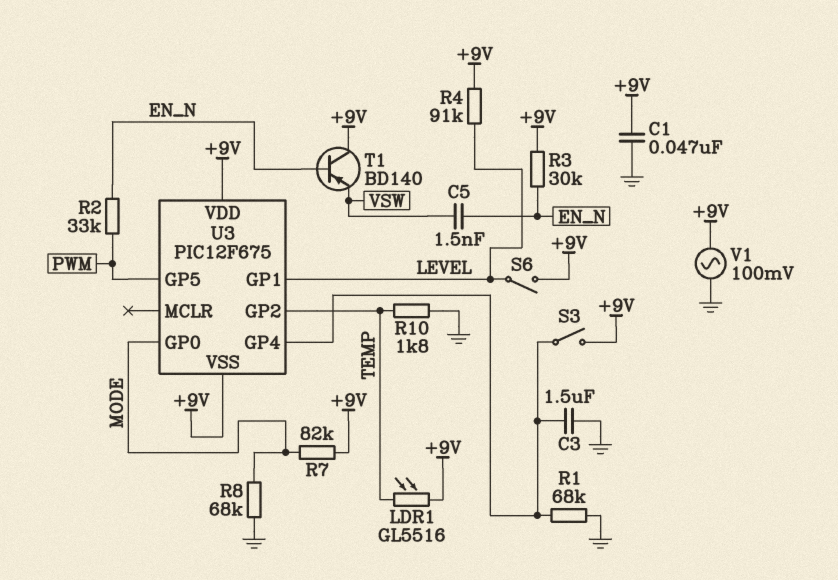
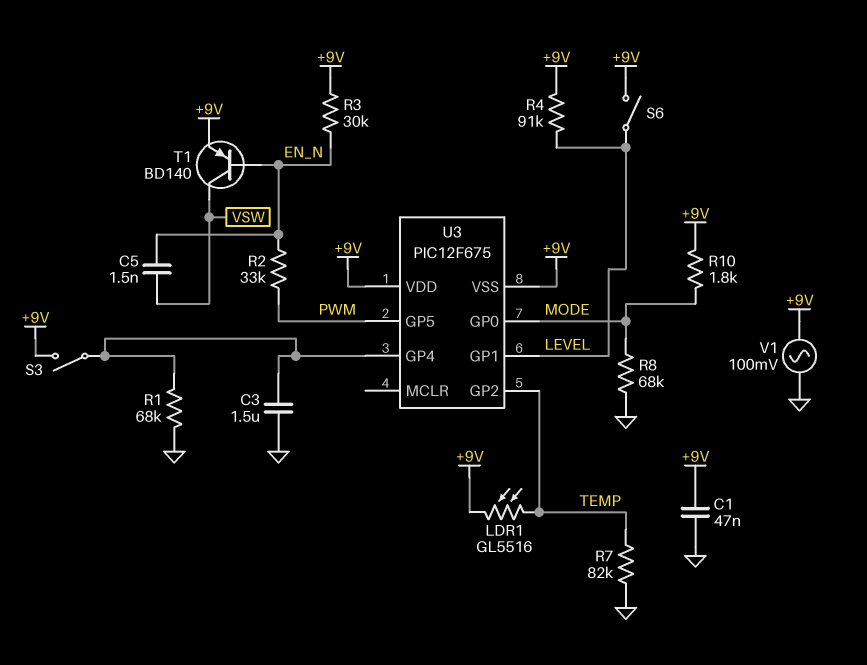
R7: 82k (+9V, MODE) -> 82k (GND, TEMP)
R10: 1.8k (GND, TEMP) -> 1.8k (+9V, MODE)
T1: PNP BD140 (B EN_N, C +9V, E VSW) -> PNP BD140 (B EN_N, C VSW, E +9V)

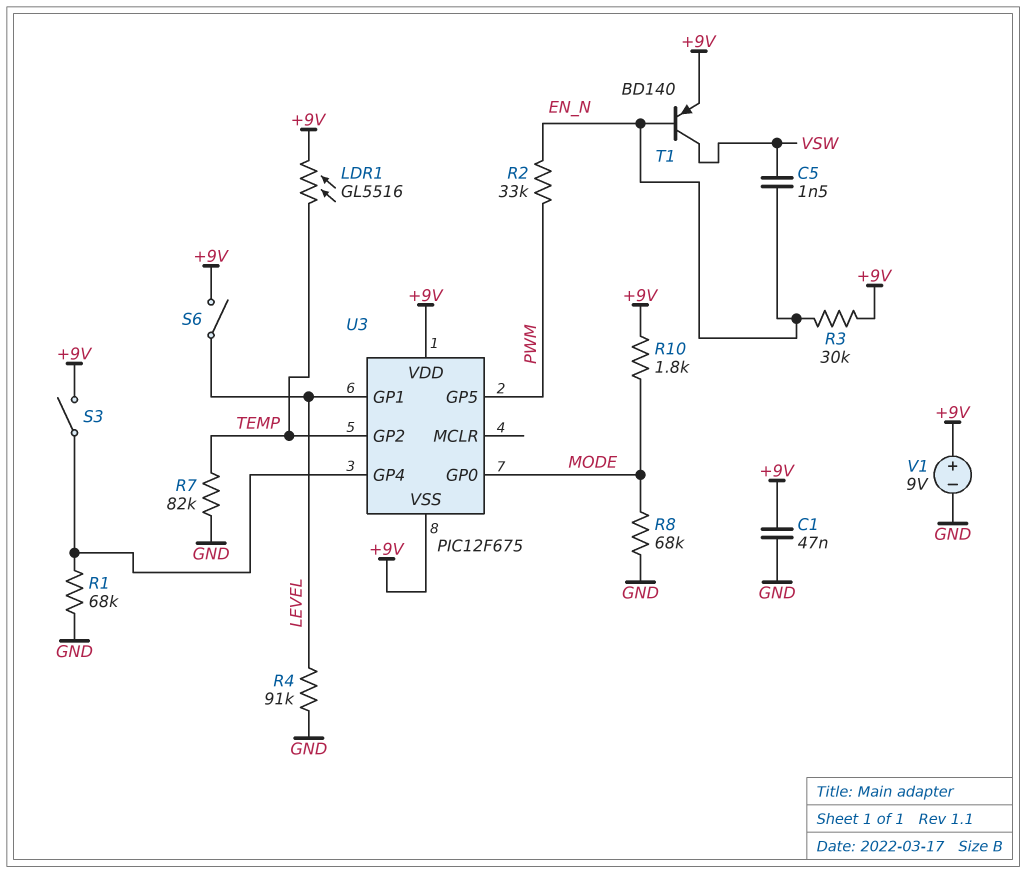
C3: 1.5uF (GND, U3/GP4) -> none
R4: 91k (+9V, LEVEL) -> 91k (GND, LEVEL)
V1: AC 100mV (+9V, GND) -> 9V (plus +9V, minus GND)

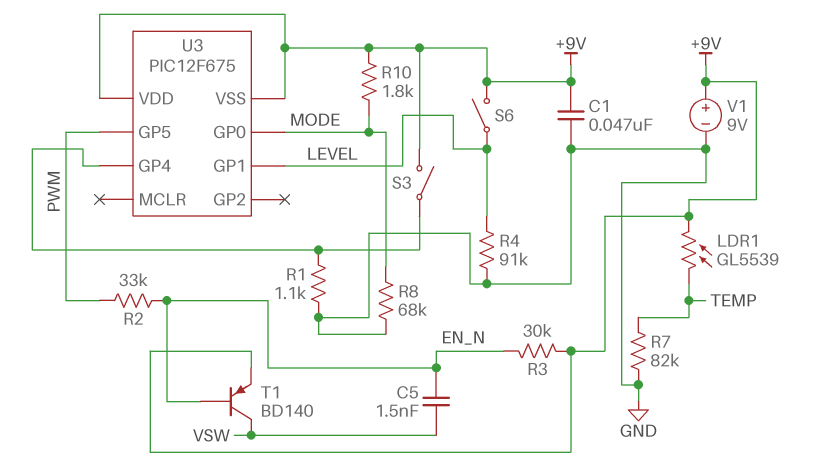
LDR1: GL5516 (+9V, TEMP) -> GL5539 (+9V, TEMP)
R1: 68k (GND, U3/GP4) -> 1.1k (GND, U3/GP4)
U3 pin GP2: TEMP -> none

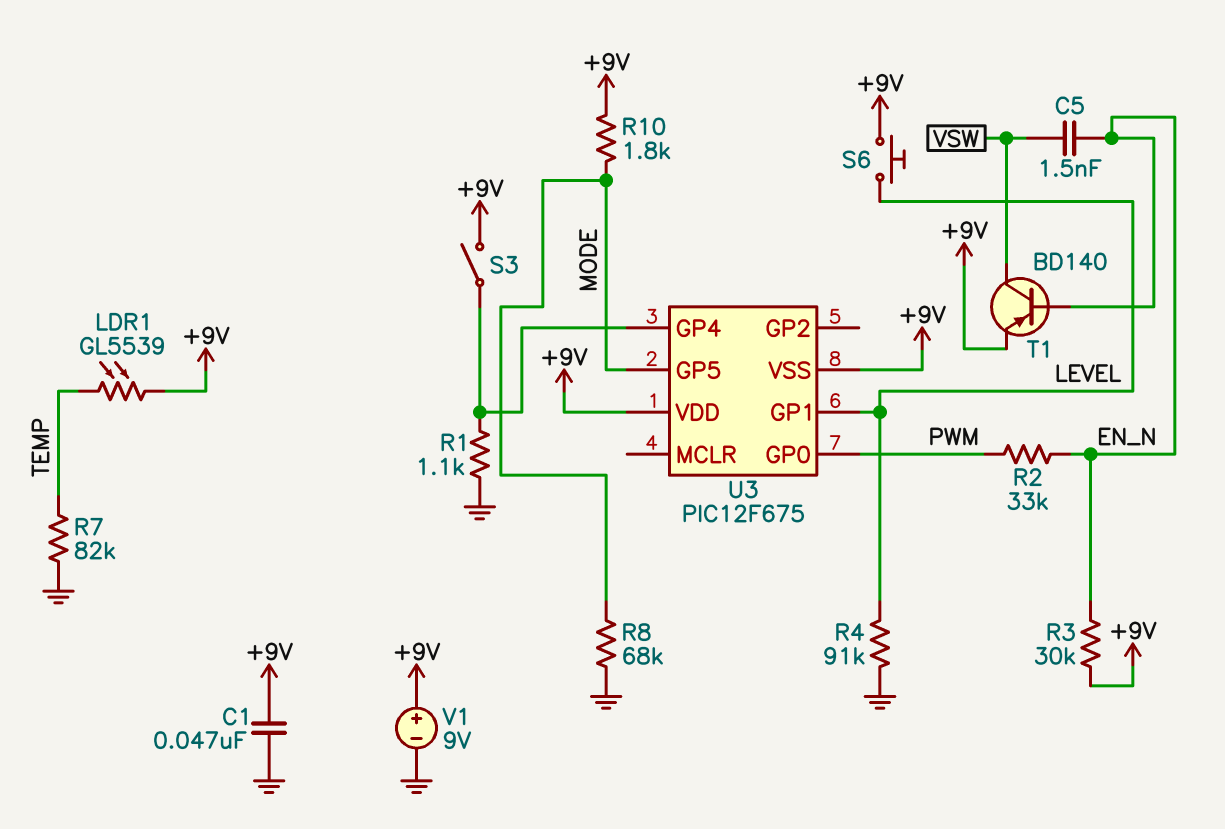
S6: switch (+9V, LEVEL) -> button (+9V, LEVEL)
U3 pin GP0: MODE -> PWM
U3 pin GP5: PWM -> MODE

